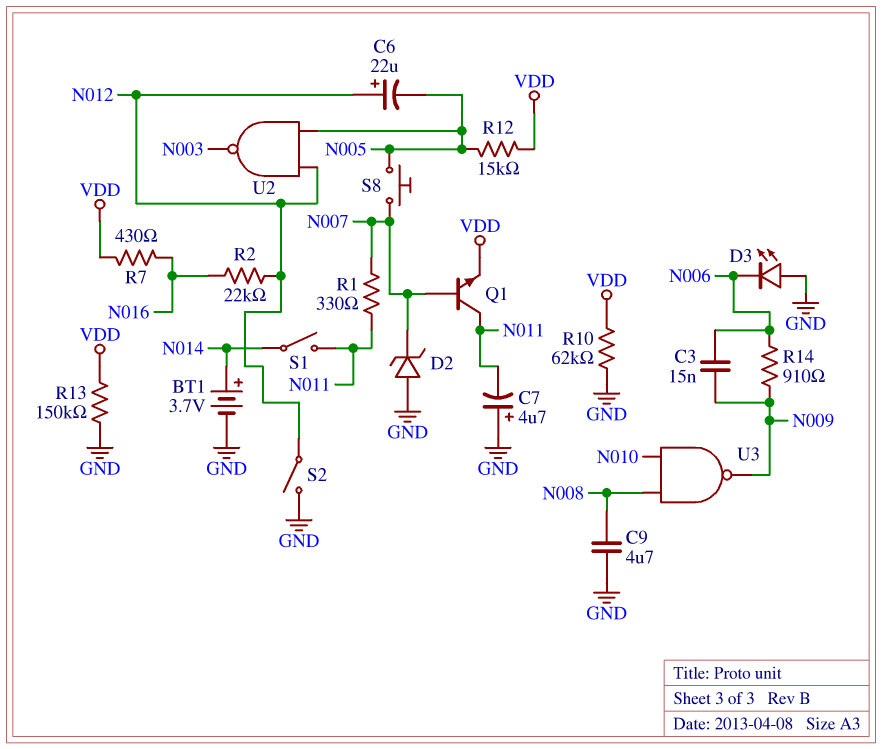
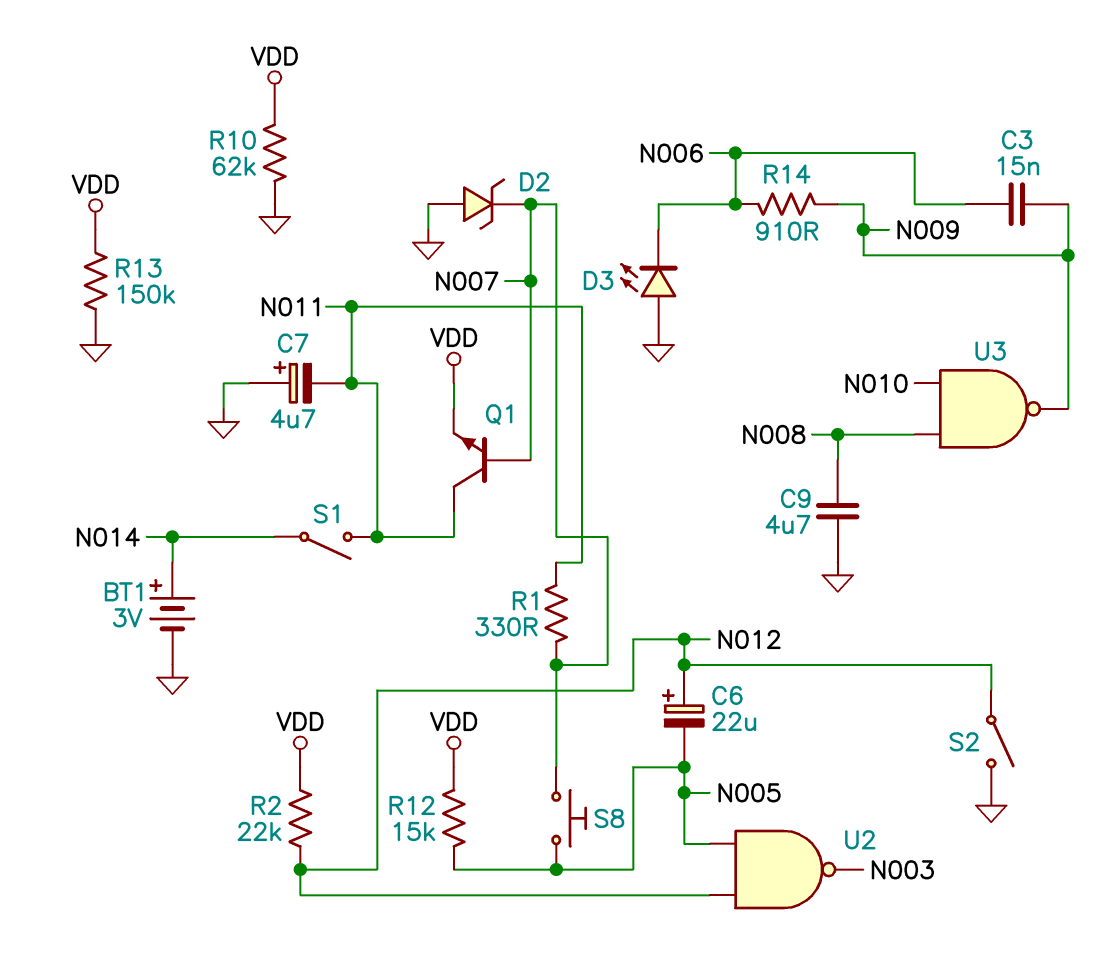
BT1: 3.7V (plus N014, minus GND) -> 3V (plus N014, minus GND)
R2: 22k (N012, N016) -> 22k (N012, VDD)
R7: 430 (N016, VDD) -> none

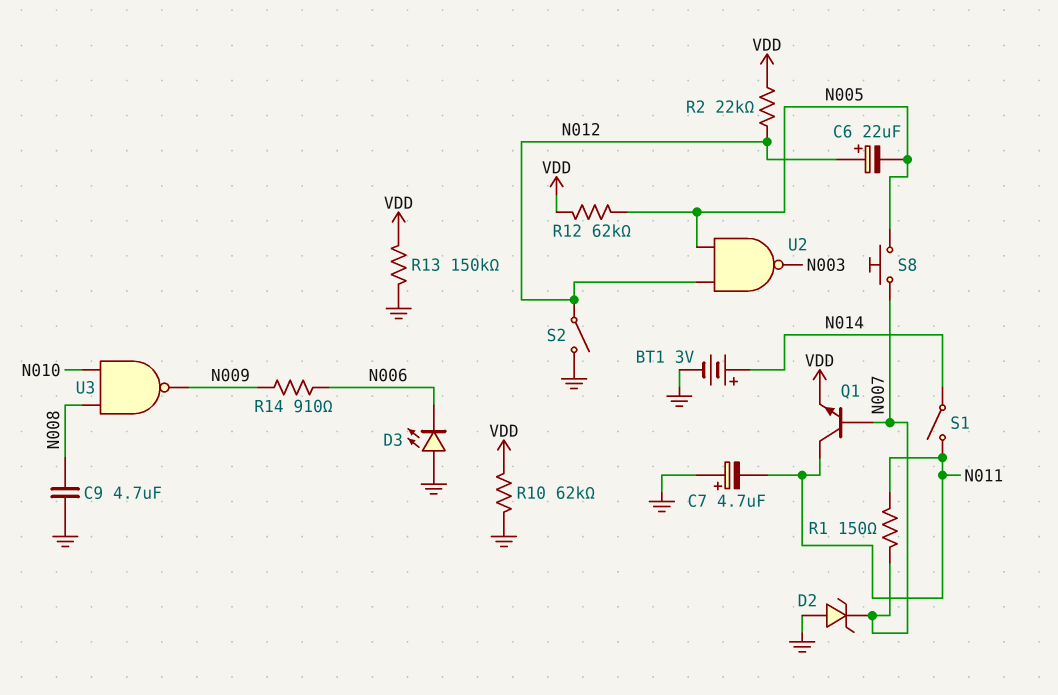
C3: 15nF (N006, N009) -> none
R1: 330 (N007, N011) -> 150 (N007, N011)
R12: 15k (N005, VDD) -> 62k (N005, VDD)

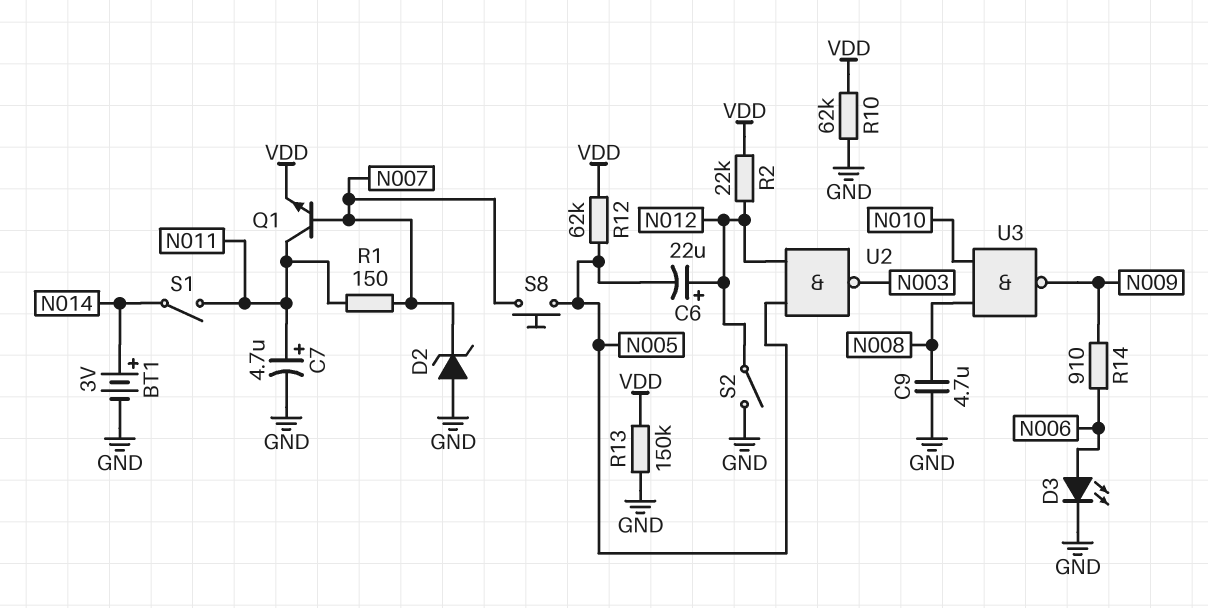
C7: 4.7uF (plus GND, minus N011) -> 4.7uF (plus N011, minus GND)
D3: LED (A GND, K N006) -> LED (A N006, K GND)

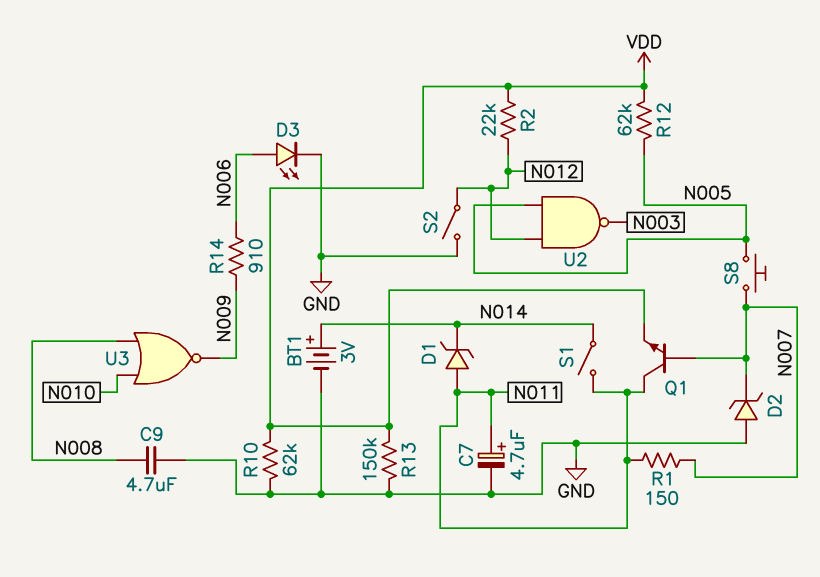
C6: 22uF (plus N012, minus N005) -> none
D1: none -> zener (A N011, K N014)
U3: NAND (in N008, in N010, out N009) -> NOR (in N008, in N010, out N009)

